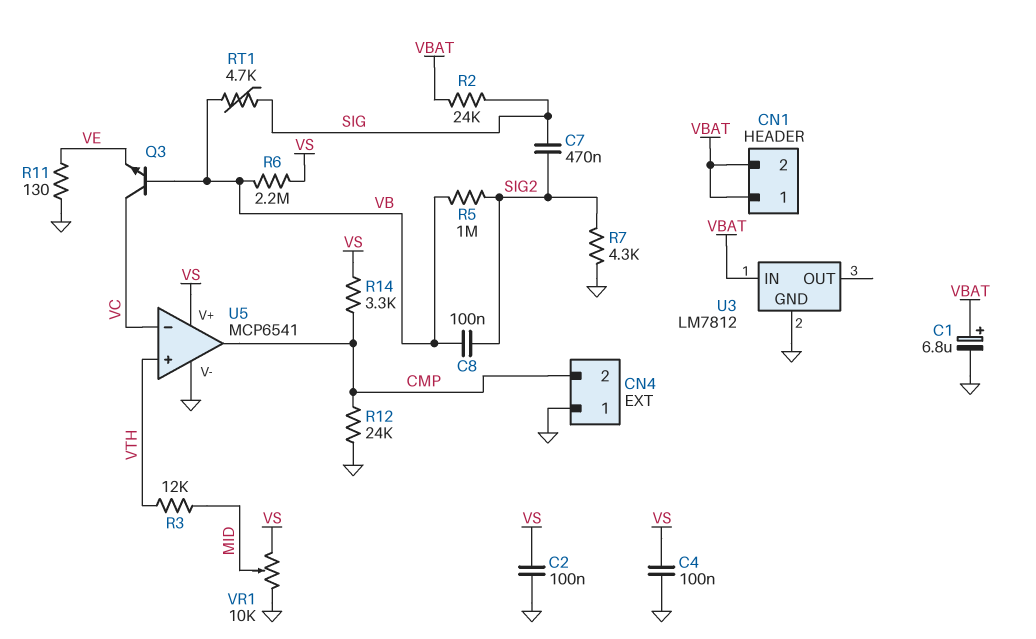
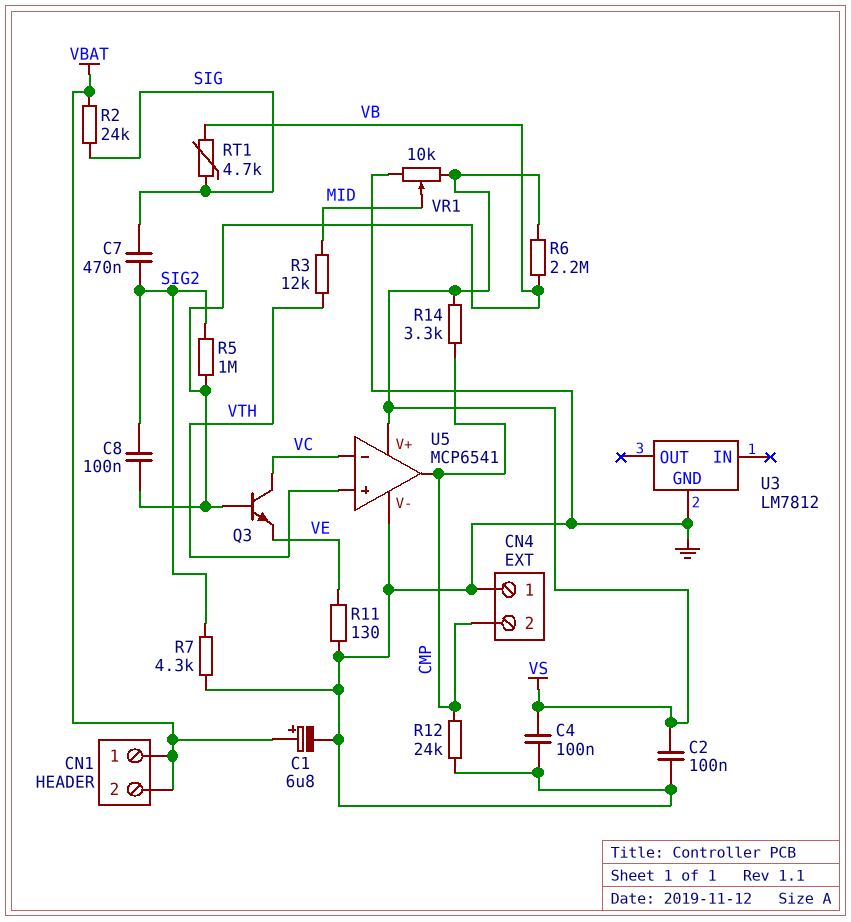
U3 pin IN: VBAT -> none

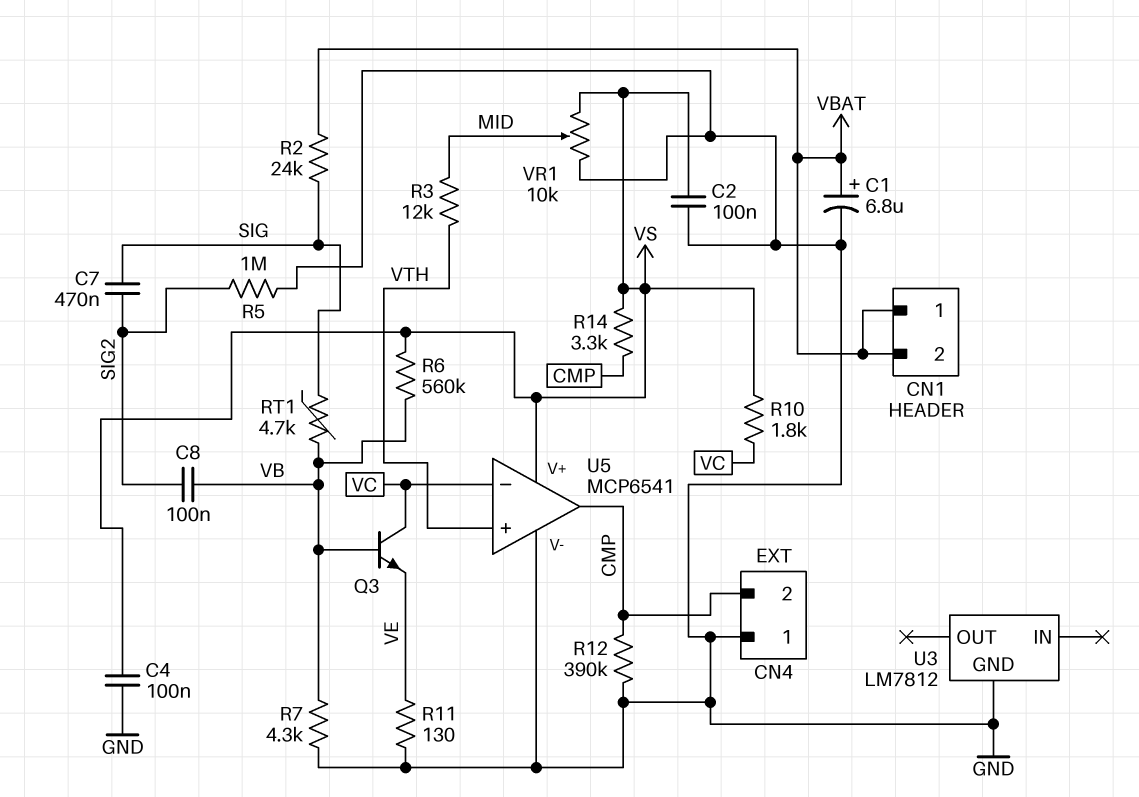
R5: 1M (SIG2, VB) -> 1M (GND, SIG2)
R6: 2.2M (VB, VS) -> 560k (VB, VS)
R7: 4.3k (GND, SIG2) -> 4.3k (GND, VB)
R10: none -> 1.8k (VC, VS)
R12: 24k (CMP, GND) -> 390k (CMP, GND)

